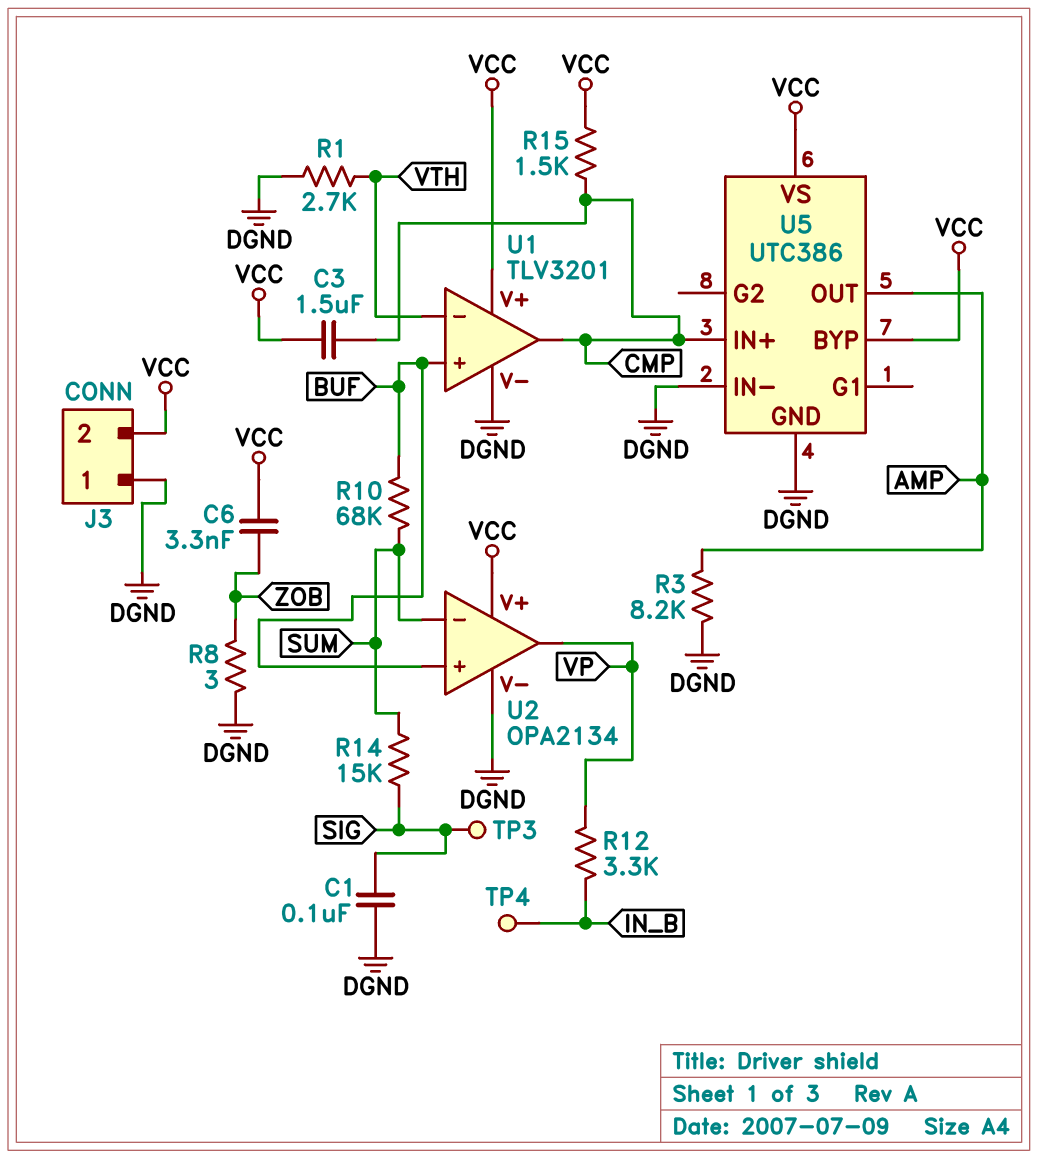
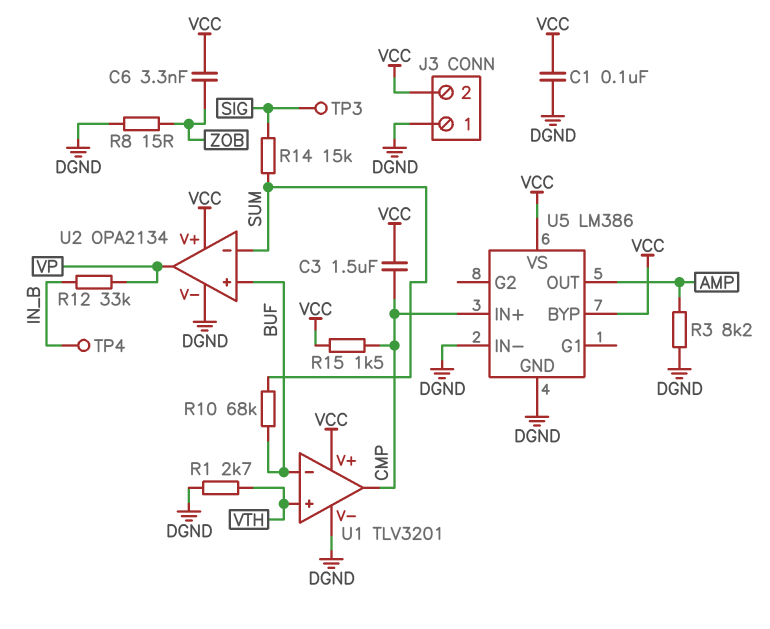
C1: 100nF (DGND, SIG) -> 100nF (DGND, VCC)
R8: 3 (DGND, ZOB) -> 15 (DGND, ZOB)
R12: 3.3k (IN_B, VP) -> 33k (IN_B, VP)
U1 pin in+: BUF -> VTH
U1 pin in-: VTH -> BUF
U5: UTC386 -> LM386

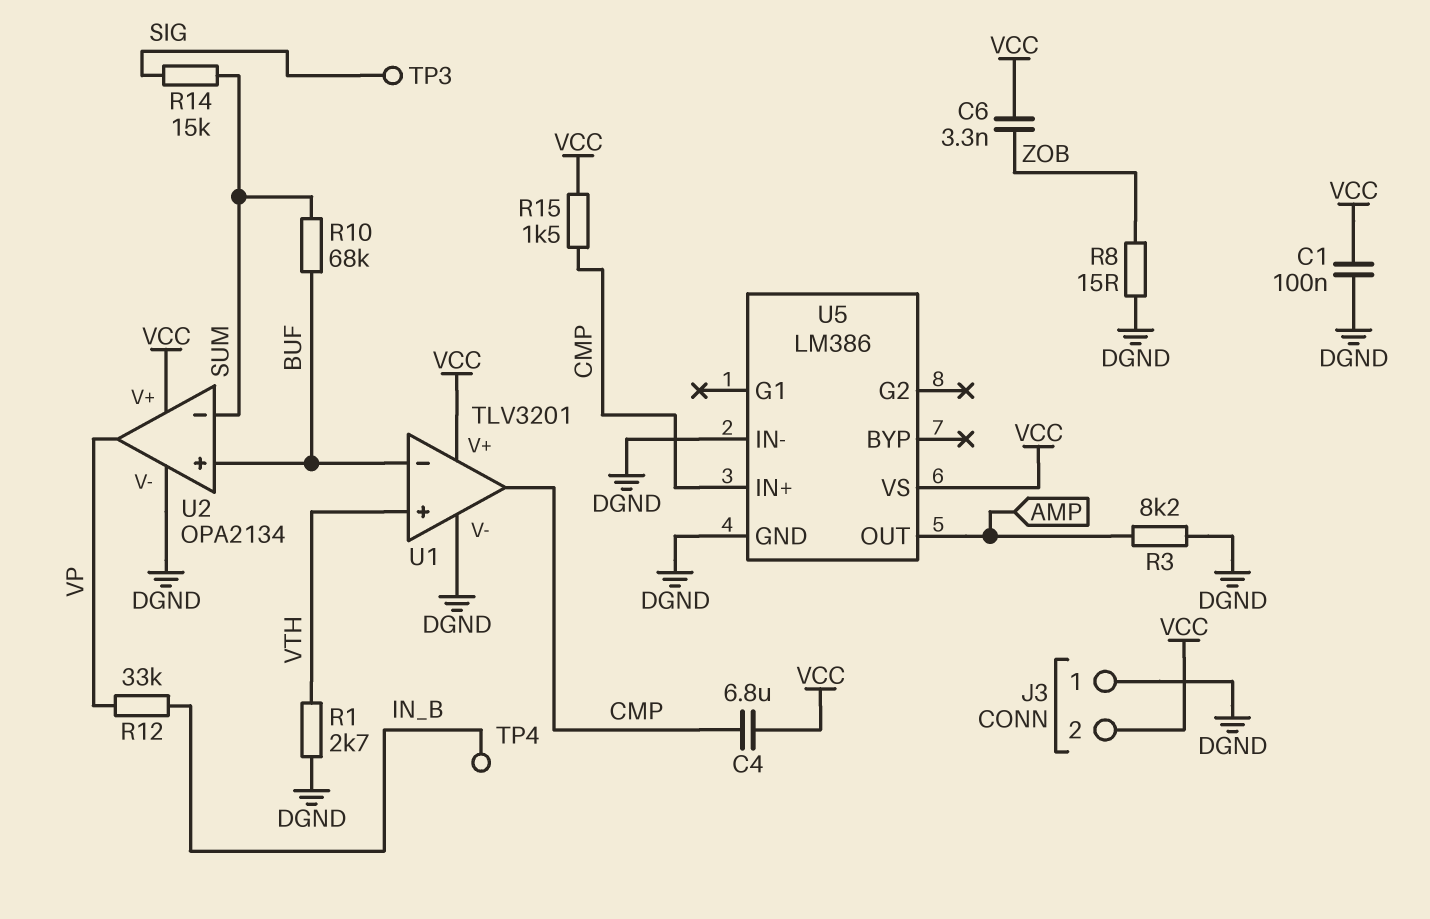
C3: 1.5uF (CMP, VCC) -> none
C4: none -> 6.8uF (CMP, VCC)
U5 pin BYP: VCC -> none

